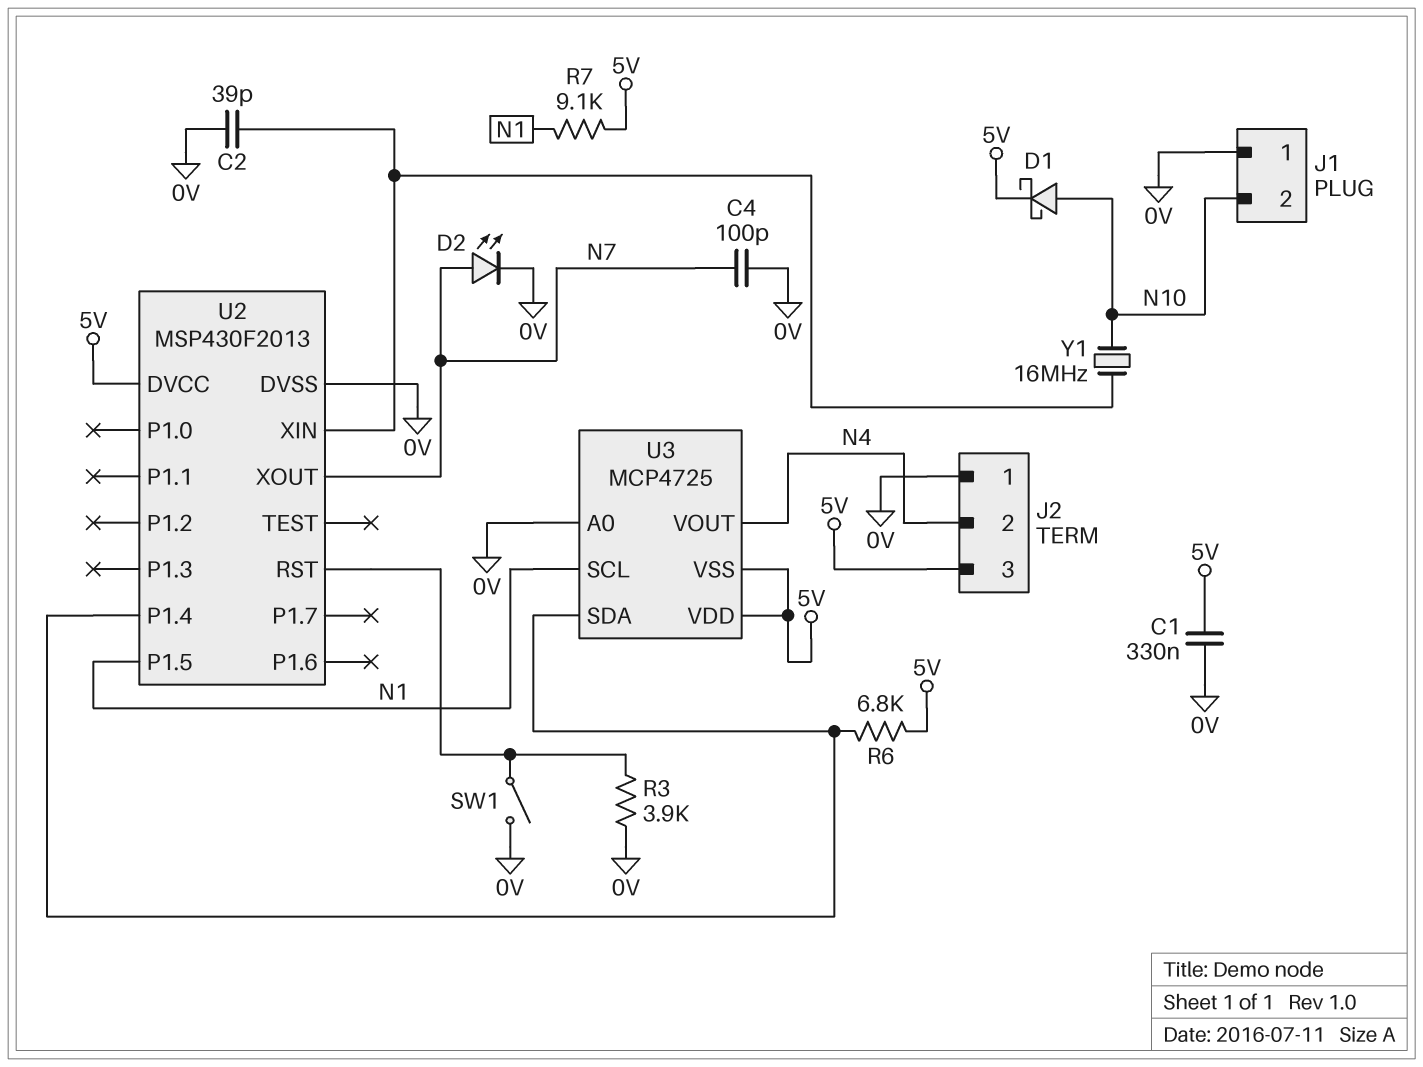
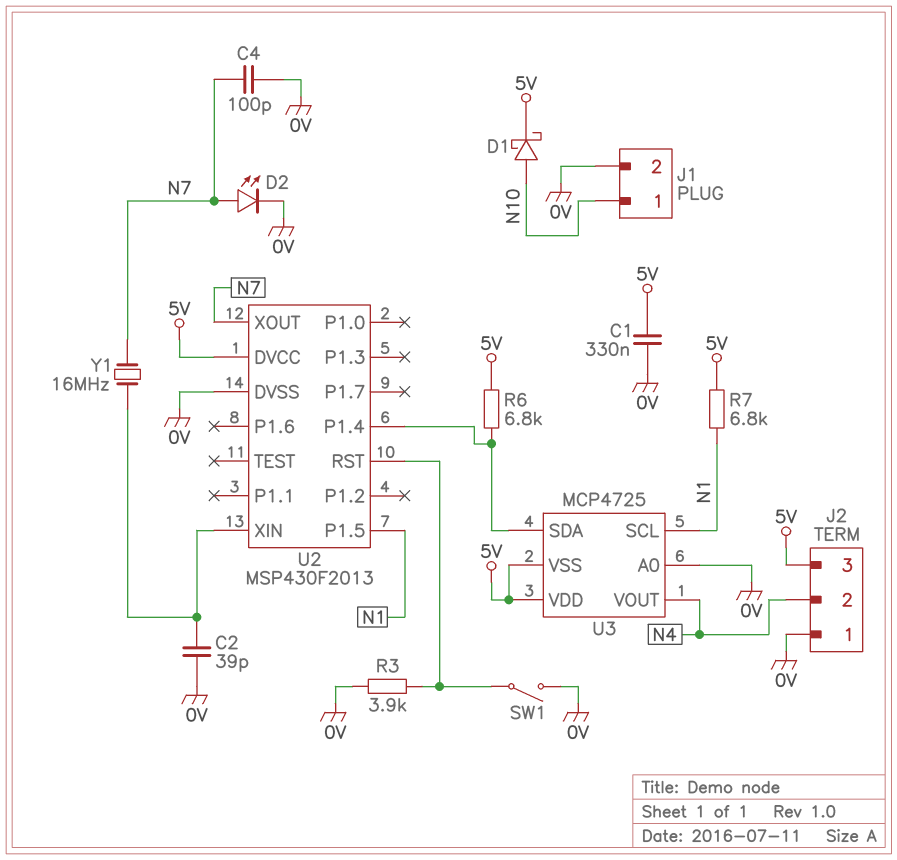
J1 pin 1: 0V -> N10
J1 pin 2: N10 -> 0V
R7: 9.1k (5V, N1) -> 6.8k (5V, N1)
Y1: 16MHz (N10, U2/XIN) -> 16MHz (N7, U2/XIN)

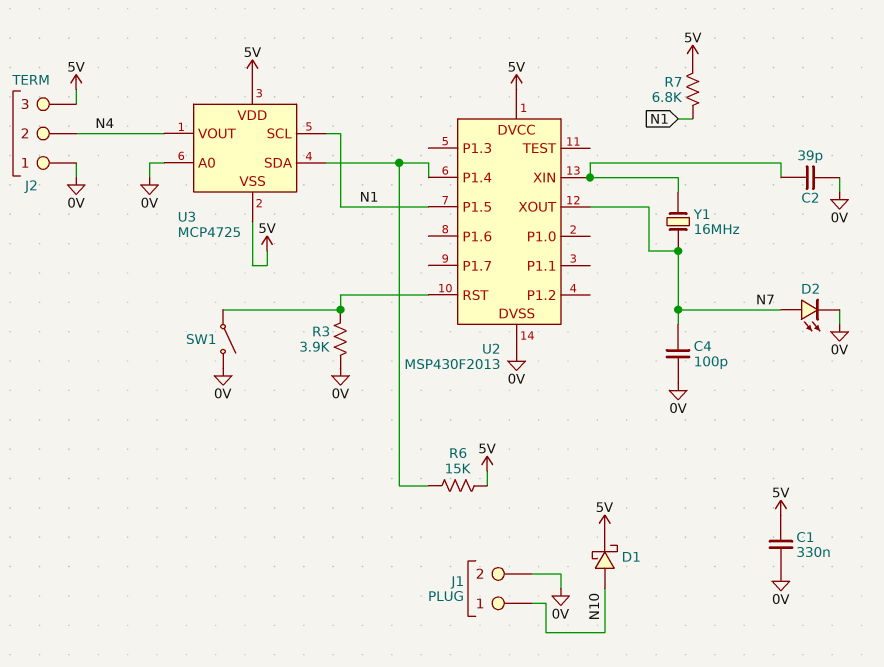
R6: 6.8k (5V, U2/P1.4) -> 15k (5V, U2/P1.4)

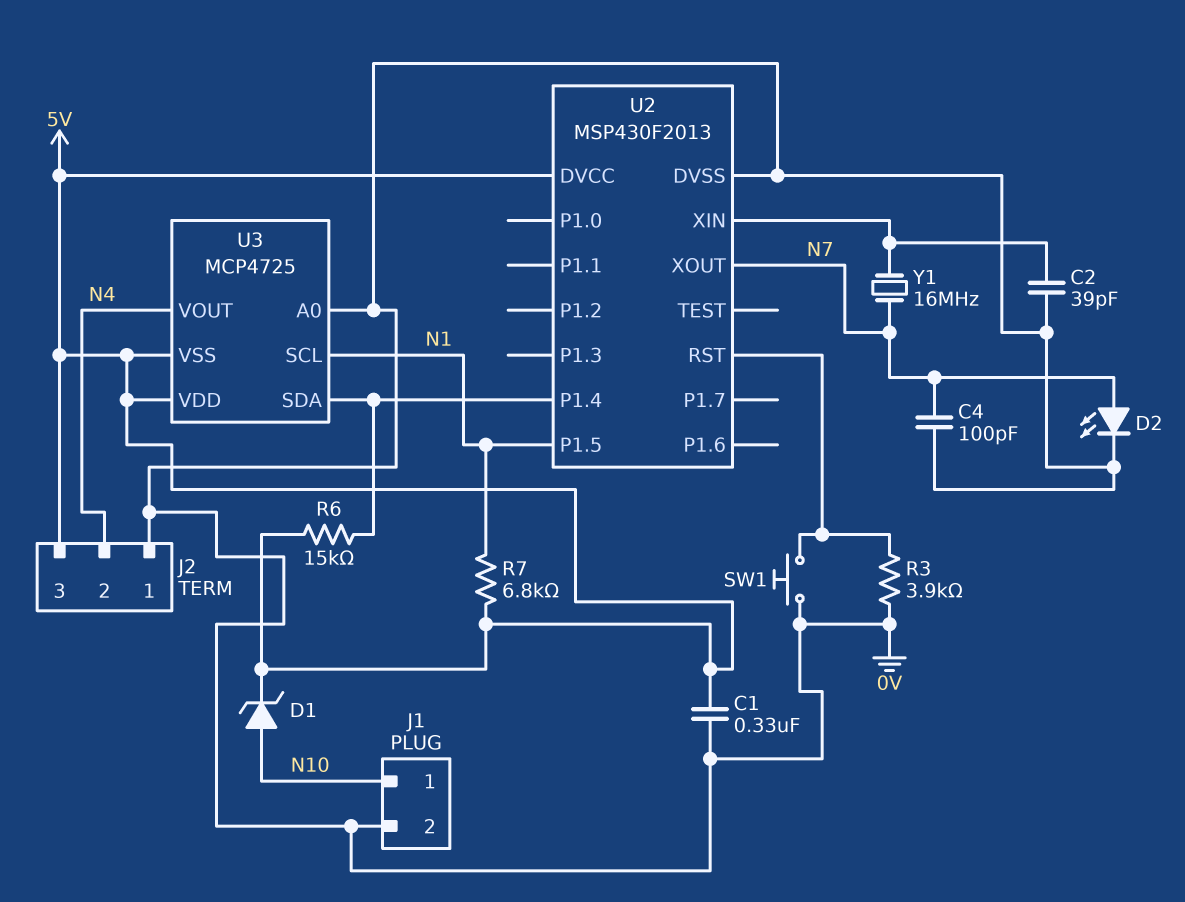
D1: schottky (A N10, K 5V) -> zener (A N10, K 5V)
SW1: switch (0V, U2/RST) -> button (0V, U2/RST)

